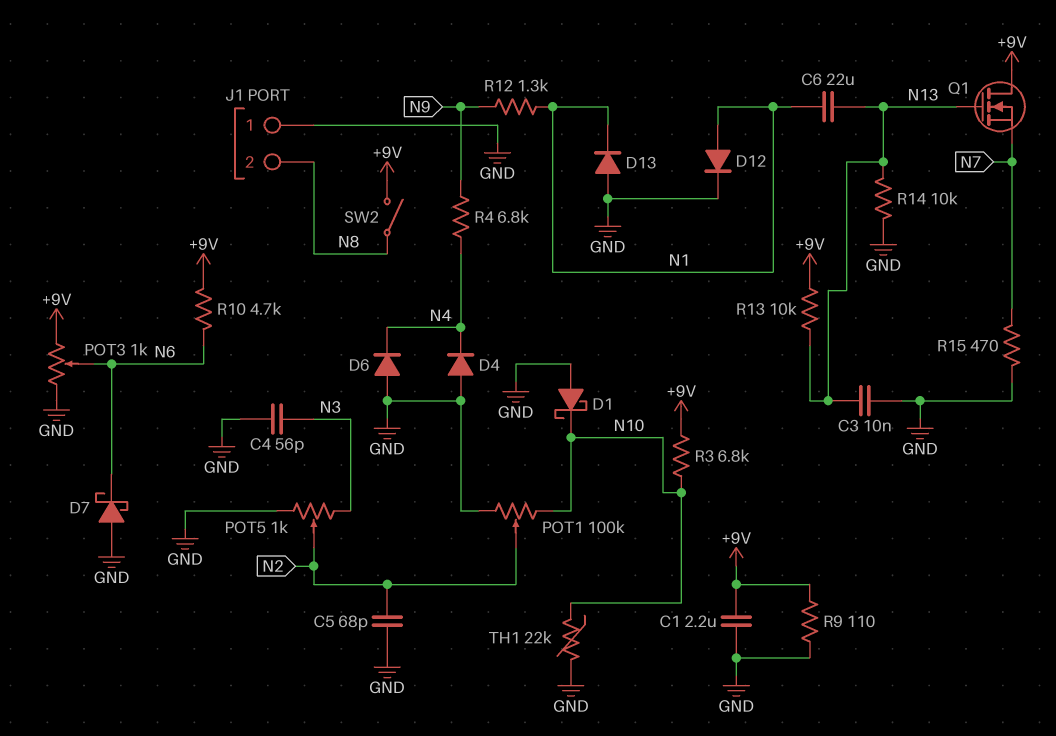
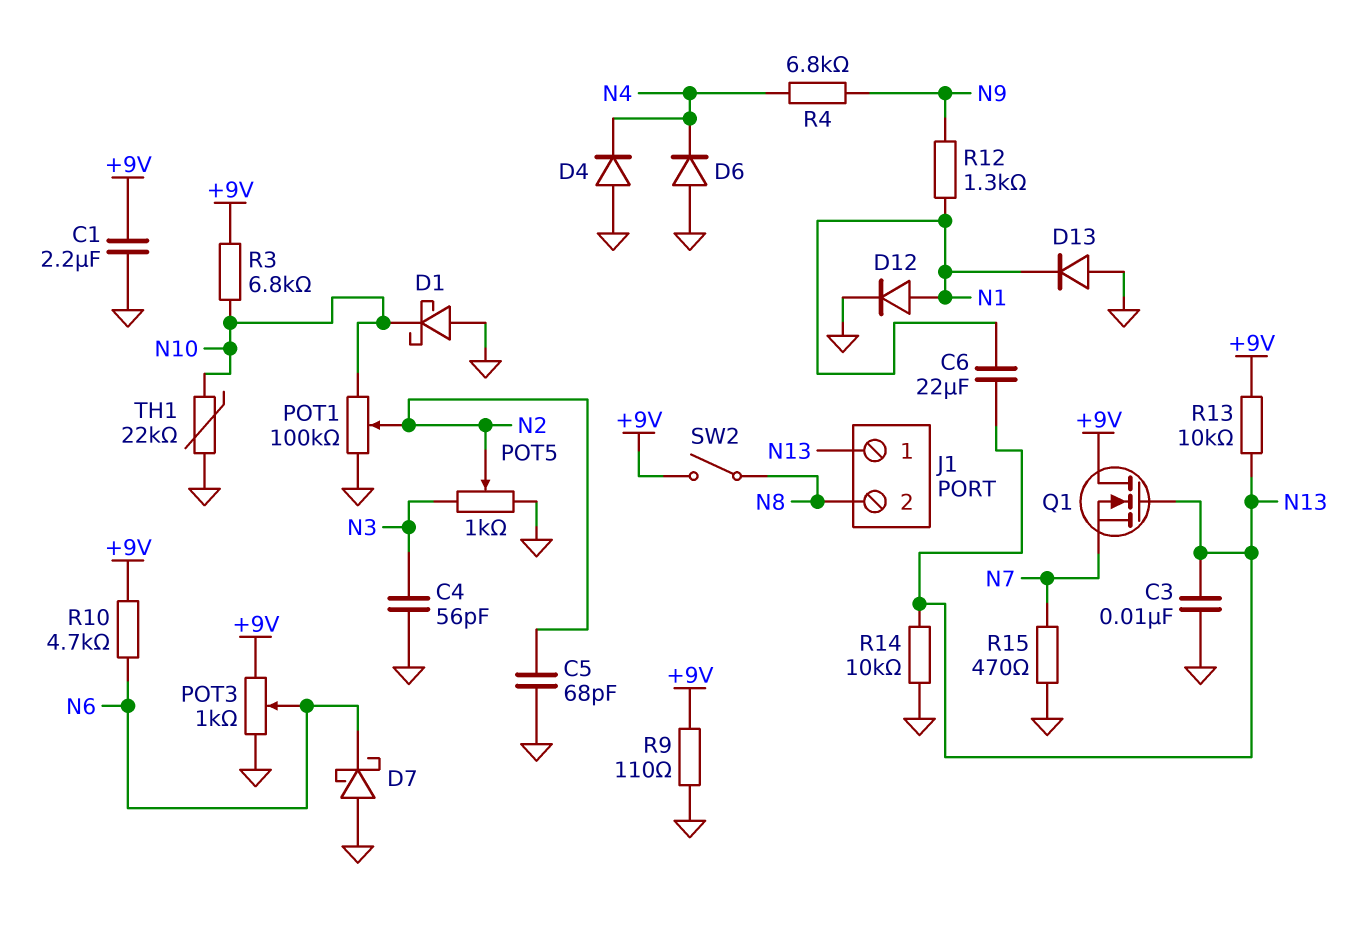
J1 pin 1: GND -> N13

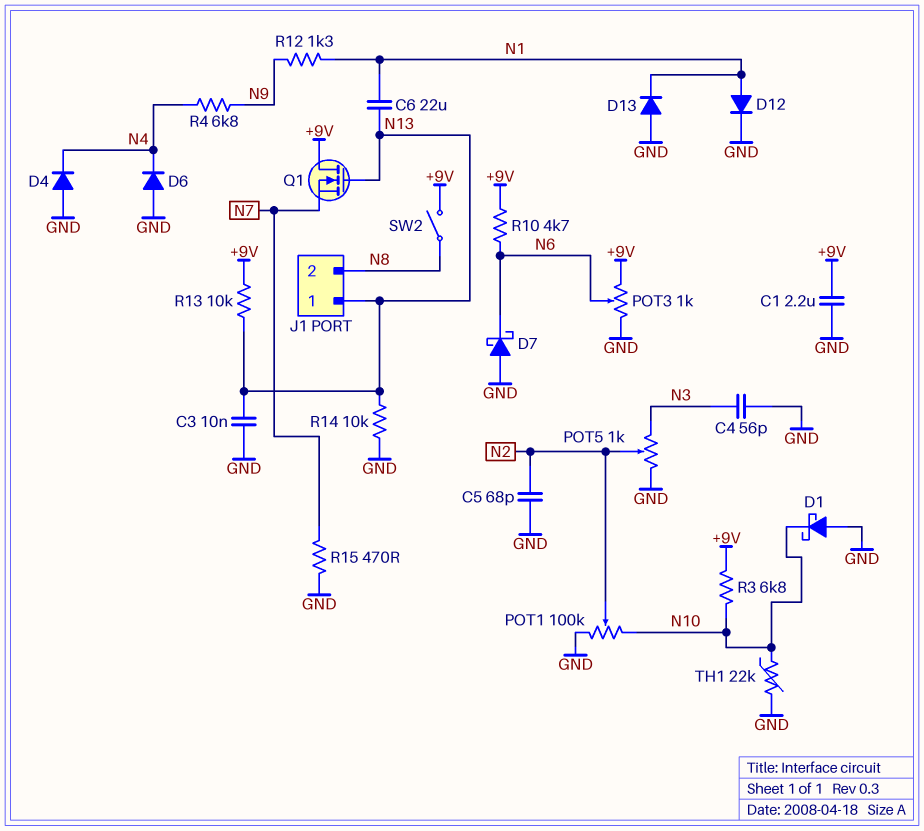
R9: 110 (+9V, GND) -> none

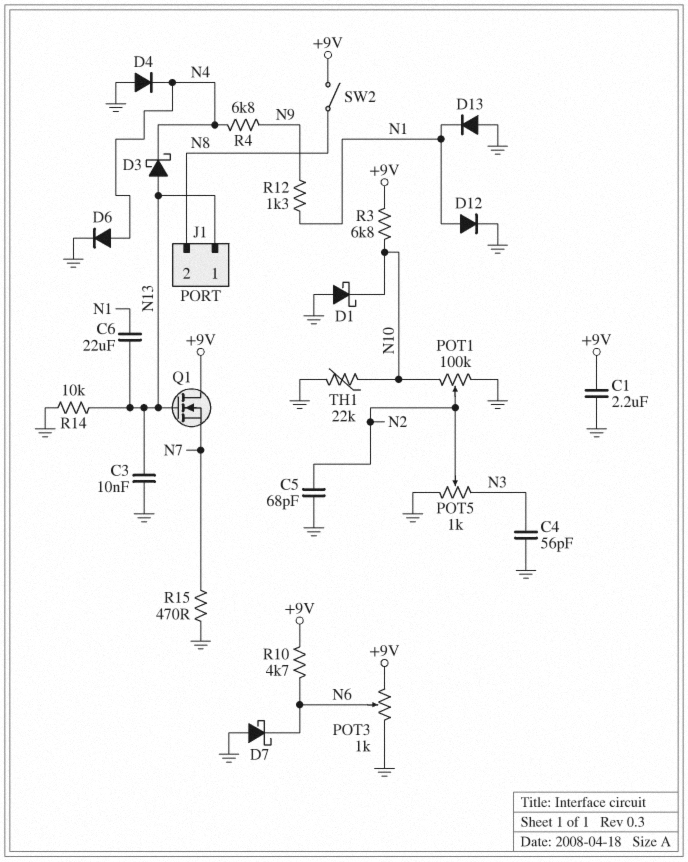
D3: none -> schottky (A N13, K N4)
D6: diode (A GND, K N4) -> diode (A N4, K GND)
R13: 10k (+9V, N13) -> none

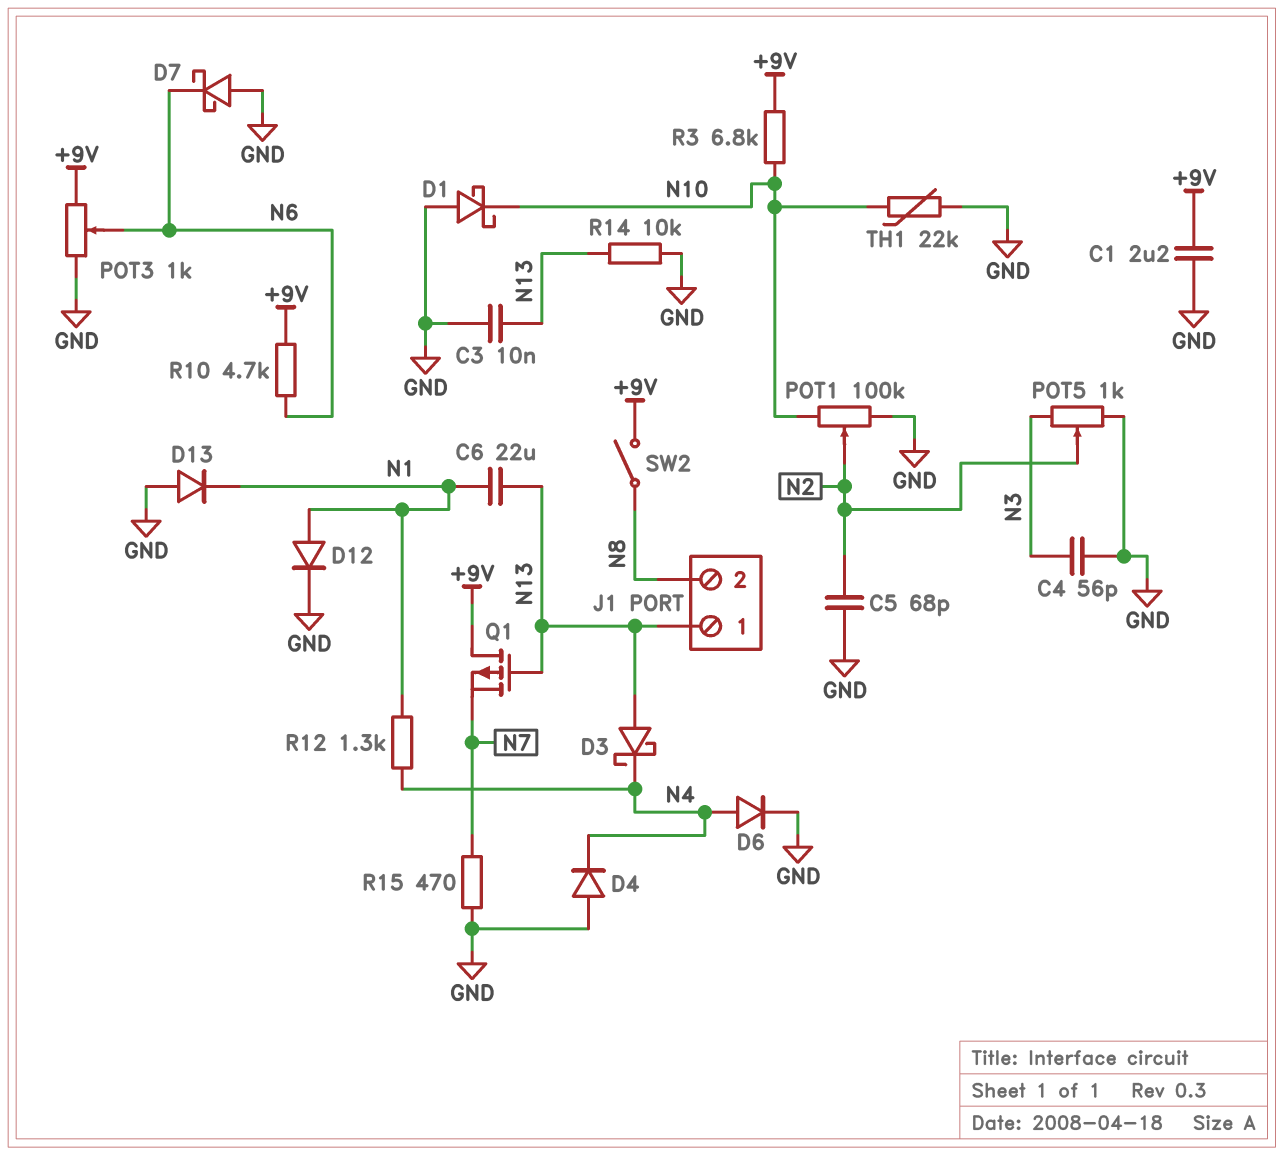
Q1: NMOS (G N13, D +9V, S N7) -> PMOS (G N13, D +9V, S N7)
R4: 6.8k (N4, N9) -> none
R12: 1.3k (N1, N9) -> 1.3k (N1, N4)

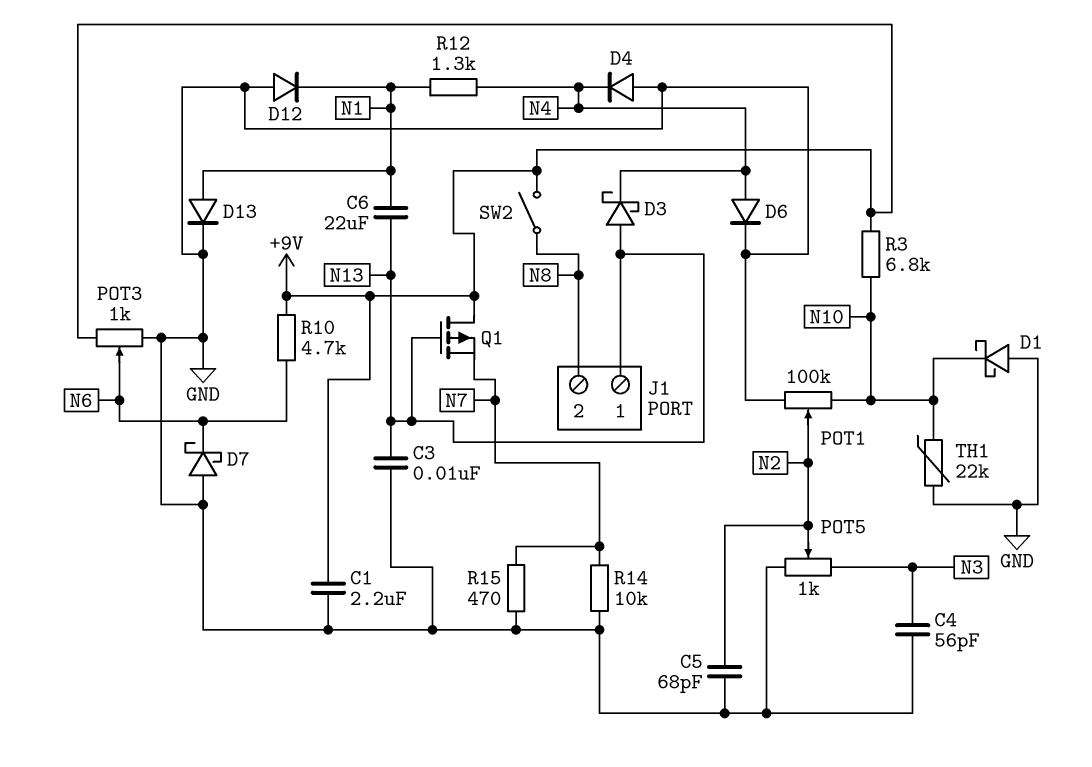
D12: diode (A N1, K GND) -> diode (A GND, K N1)
D13: diode (A GND, K N1) -> diode (A N1, K GND)
R14: 10k (GND, N13) -> 10k (GND, N7)

